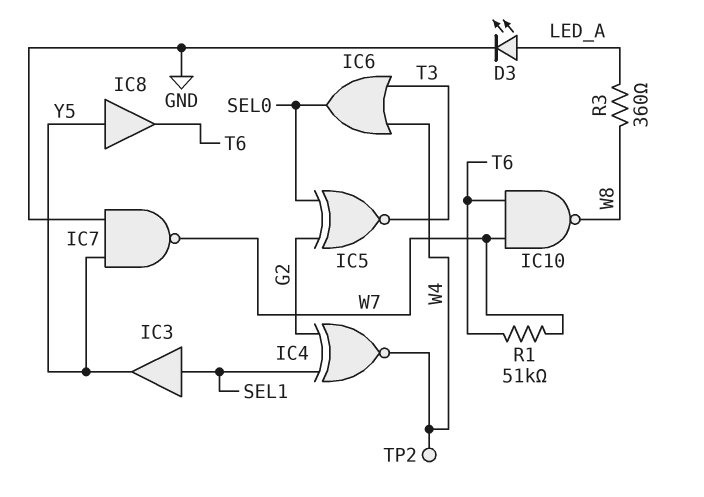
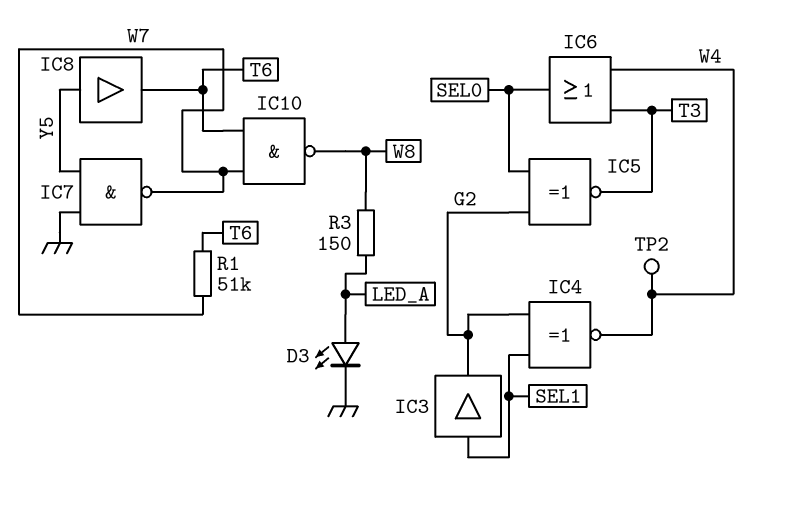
IC3: buffer (in SEL1, out Y5) -> buffer (in SEL1, out G2)
R3: 360 (LED_A, W8) -> 150 (LED_A, W8)

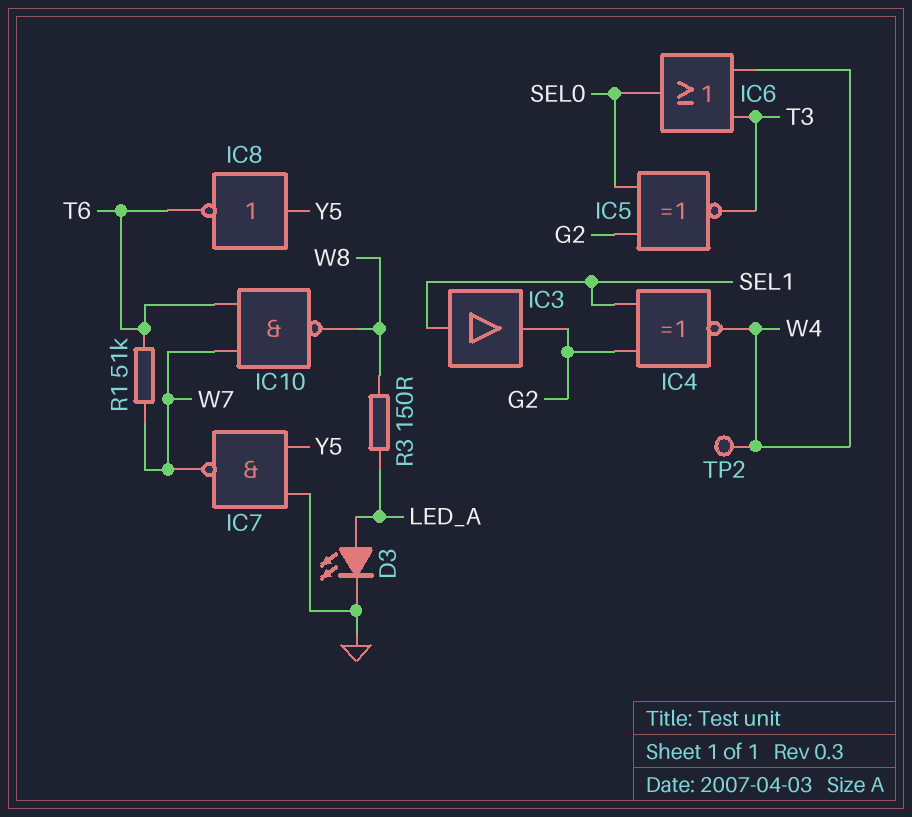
IC8: buffer (in Y5, out T6) -> NOT (in Y5, out T6)

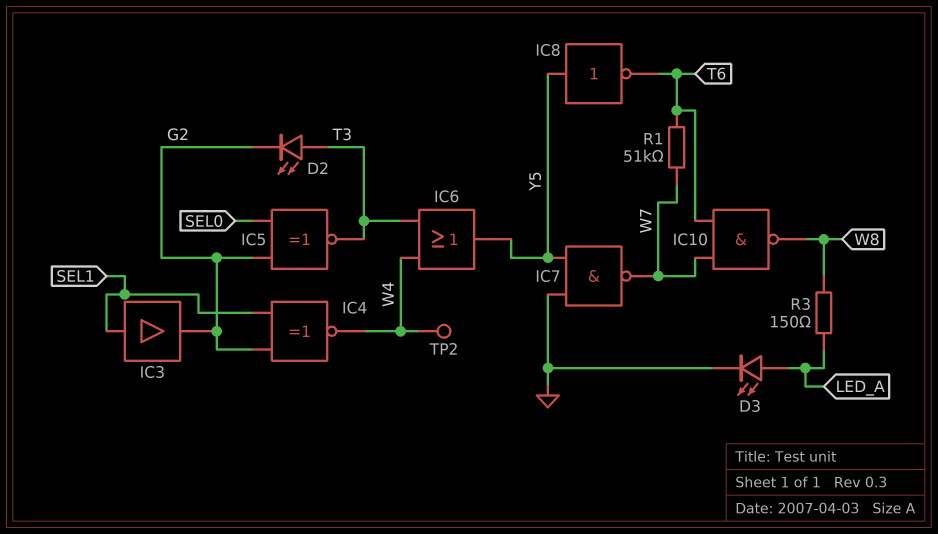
D2: none -> LED (A T3, K G2)
IC6: OR (in T3, in W4, out SEL0) -> OR (in T3, in W4, out Y5)

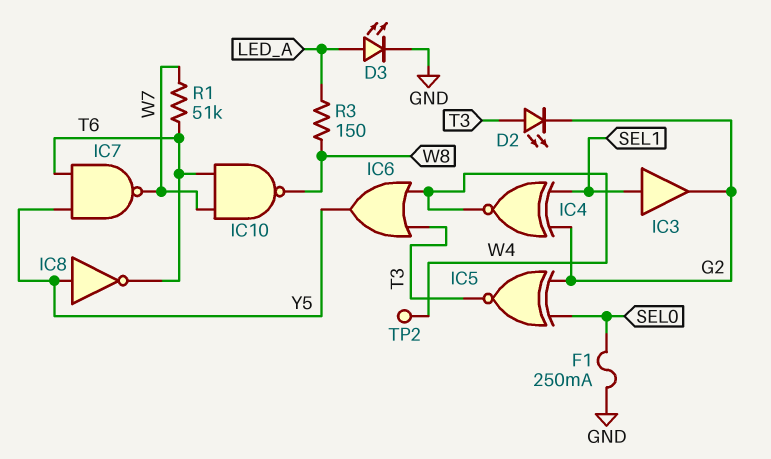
F1: none -> 250mA (GND, SEL0)
IC7: NAND (in GND, in Y5, out W7) -> NAND (in T6, in Y5, out W7)

